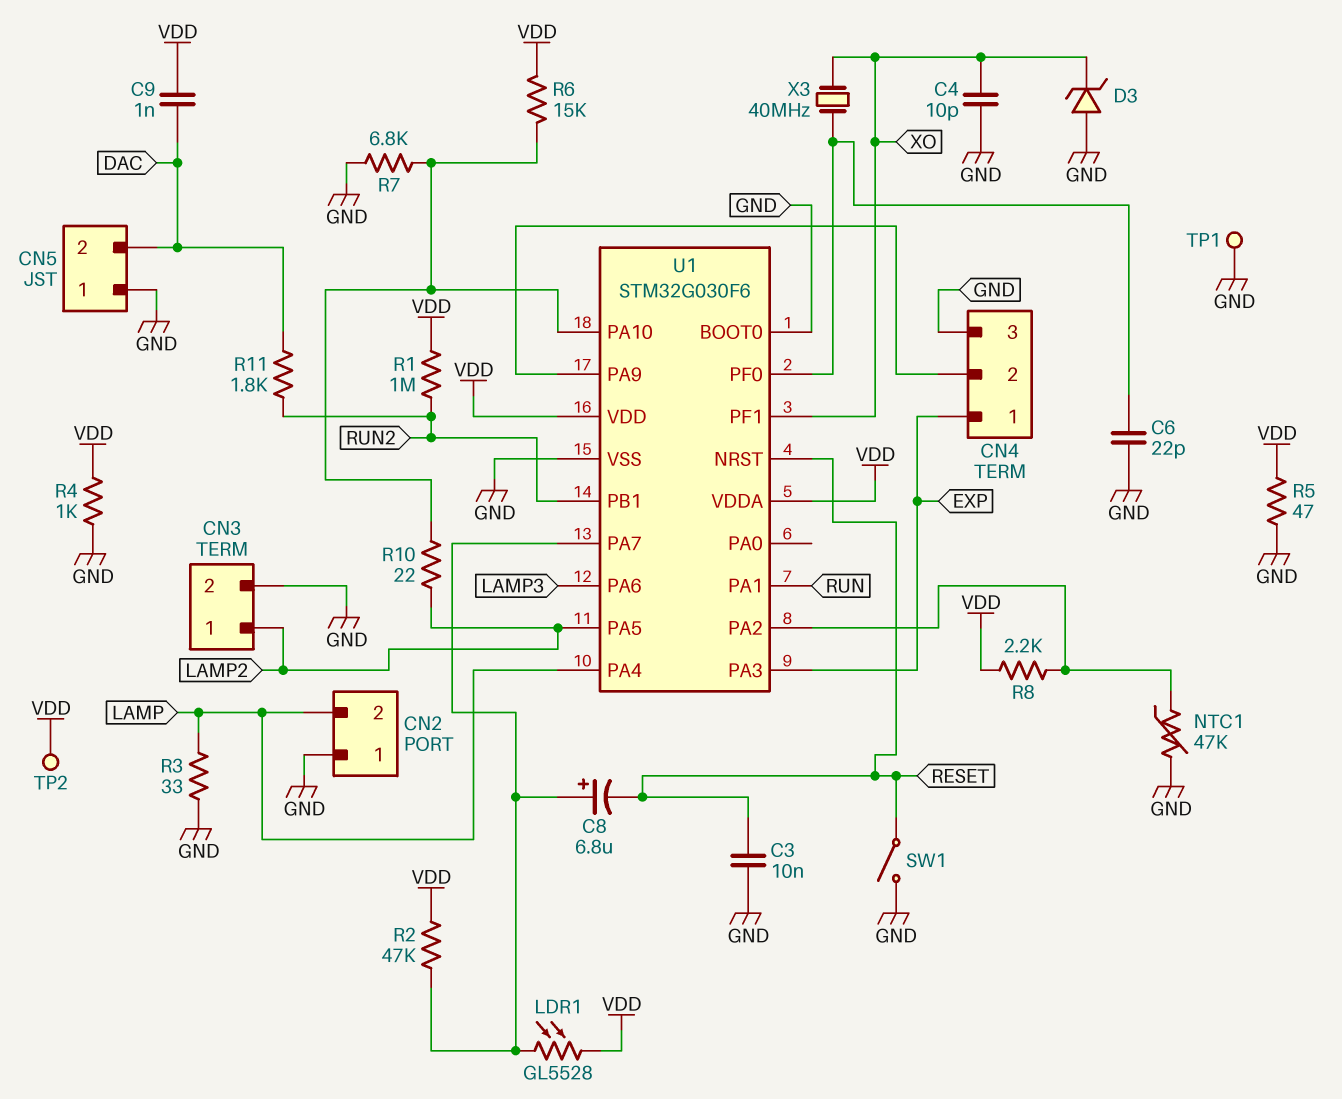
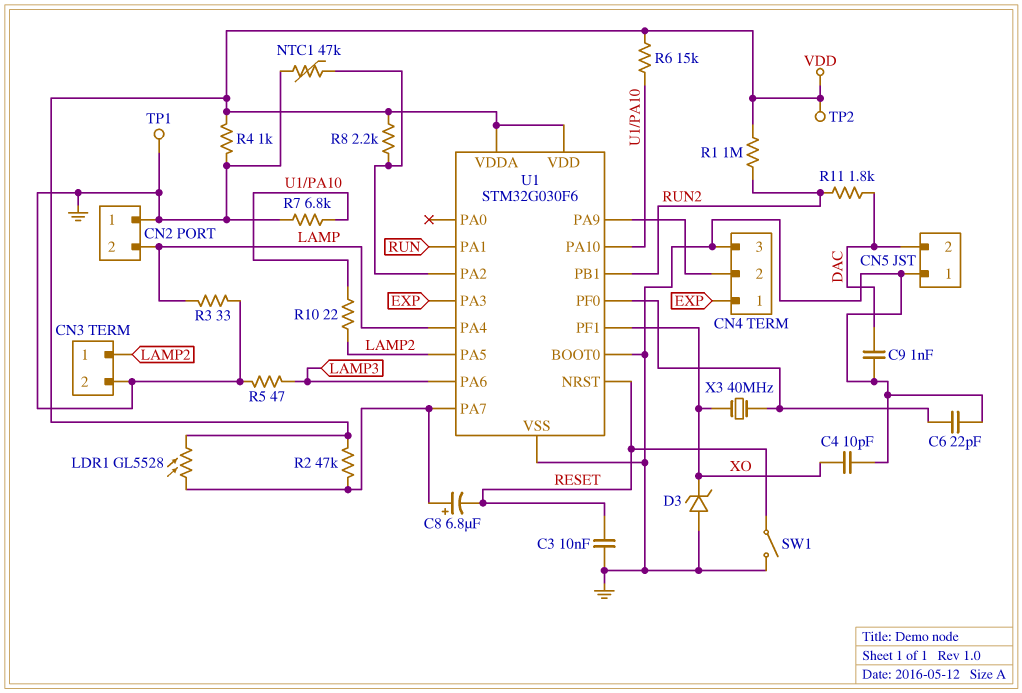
C9: 1nF (DAC, VDD) -> 1nF (DAC, GND)
R5: 47 (GND, VDD) -> 47 (GND, LAMP3)

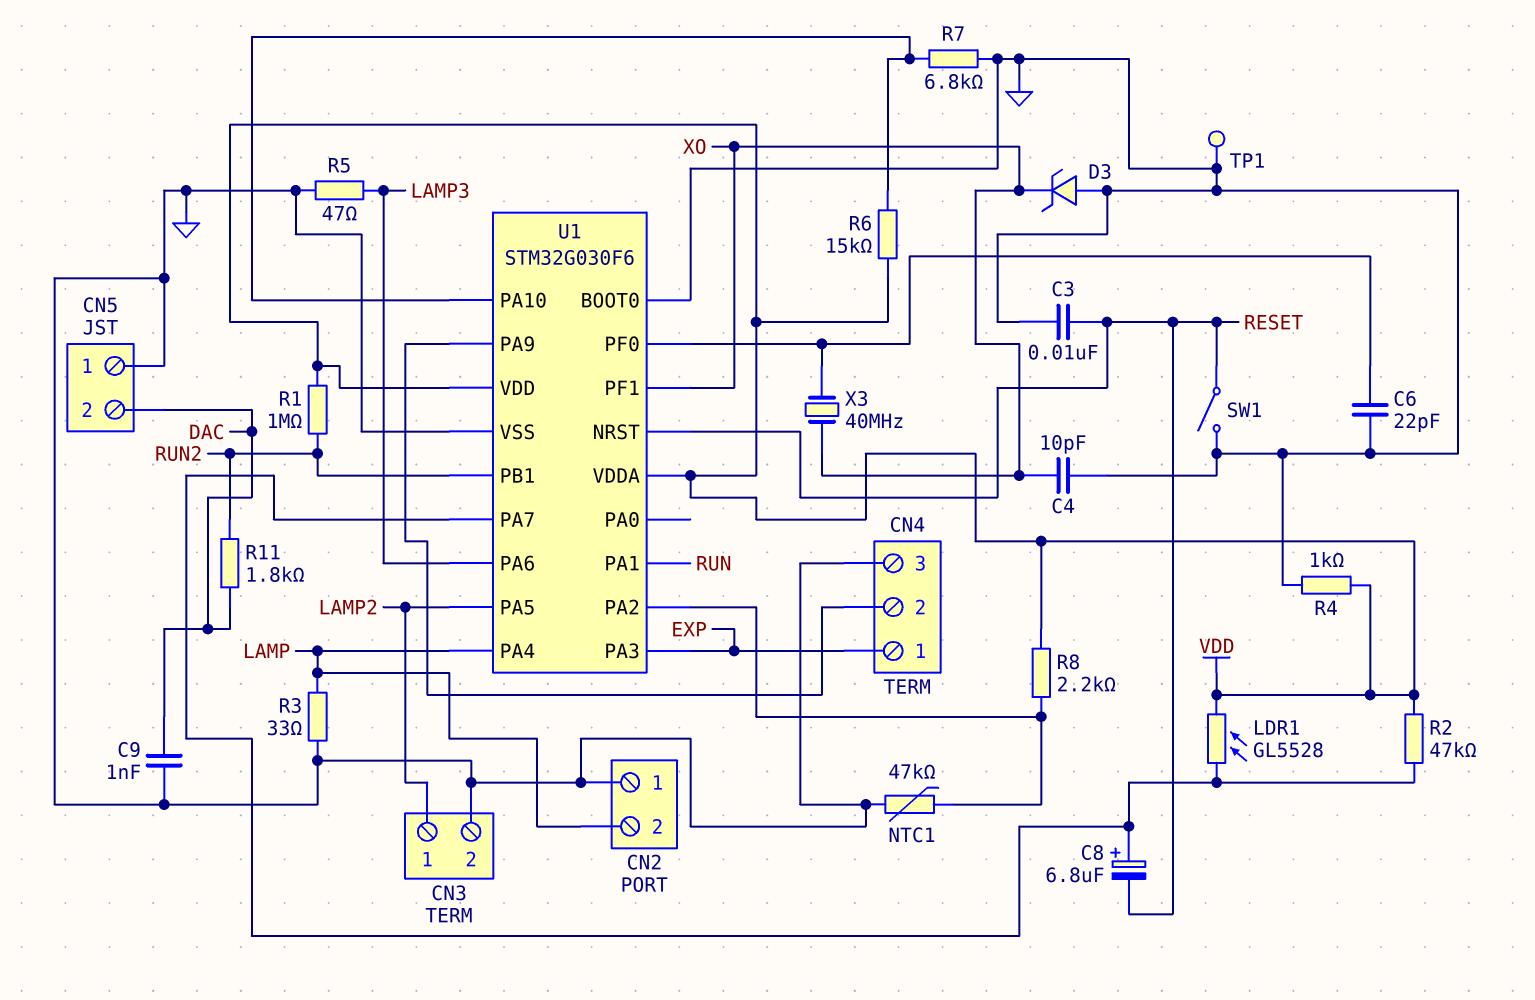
R10: 22 (LAMP2, U1/PA10) -> none
TP2: test point (VDD) -> none

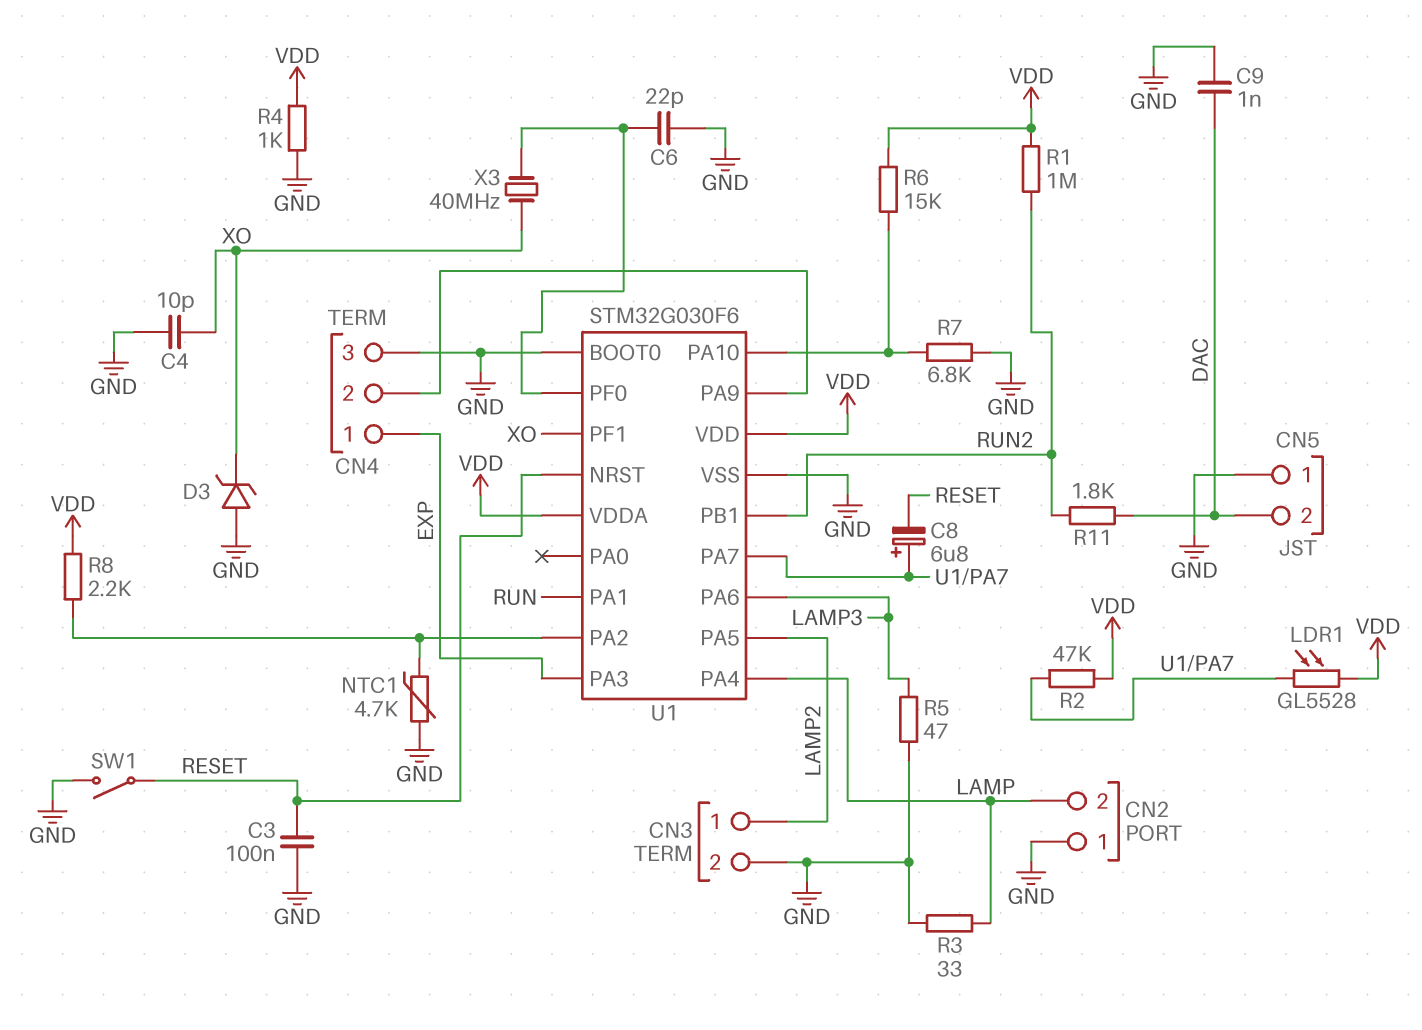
C3: 10nF (GND, RESET) -> 100nF (GND, RESET)
NTC1: 47k (GND, U1/PA2) -> 4.7k (GND, U1/PA2)
TP1: test point (GND) -> none

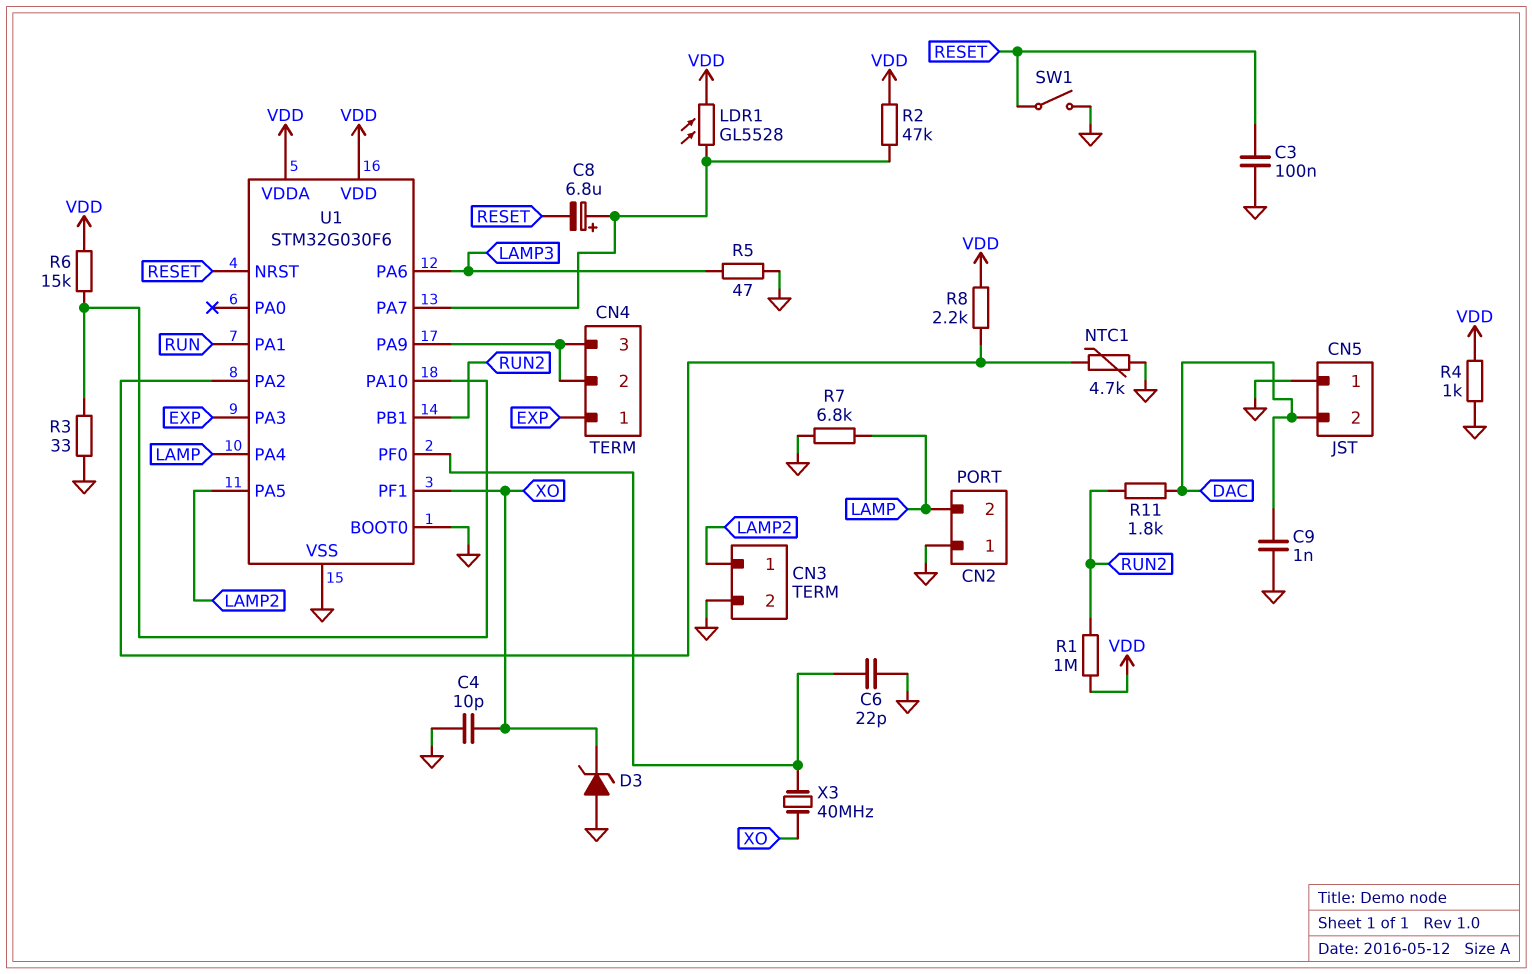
CN4 pin 3: GND -> CN4/2
R3: 33 (GND, LAMP) -> 33 (GND, U1/PA10)
R7: 6.8k (GND, U1/PA10) -> 6.8k (GND, LAMP)

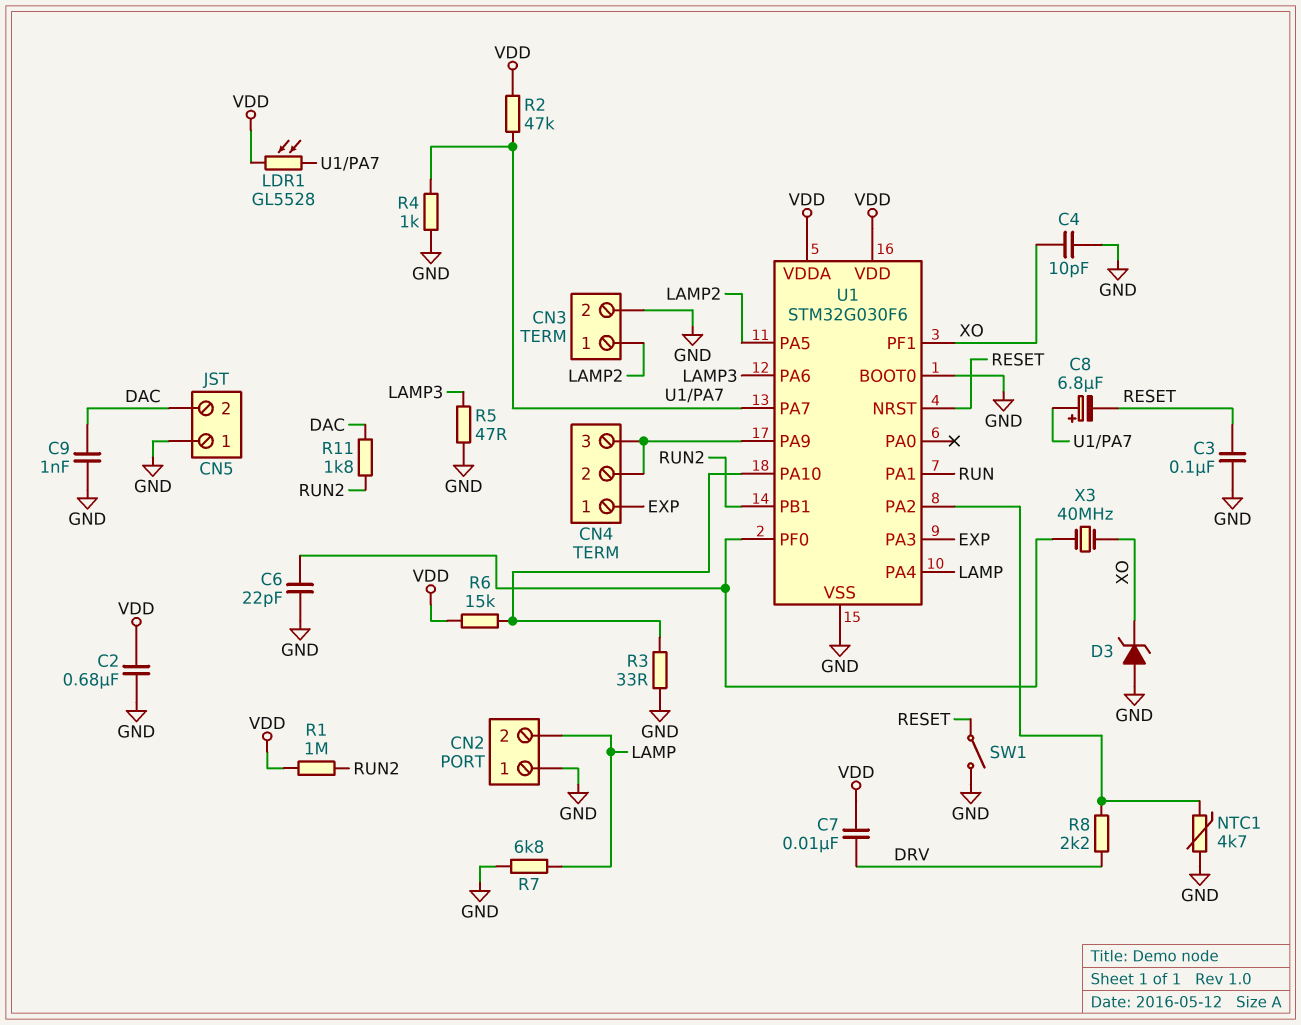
C2: none -> 680nF (GND, VDD)
C7: none -> 10nF (DRV, VDD)
R4: 1k (GND, VDD) -> 1k (GND, U1/PA7)
R8: 2.2k (U1/PA2, VDD) -> 2.2k (DRV, U1/PA2)

